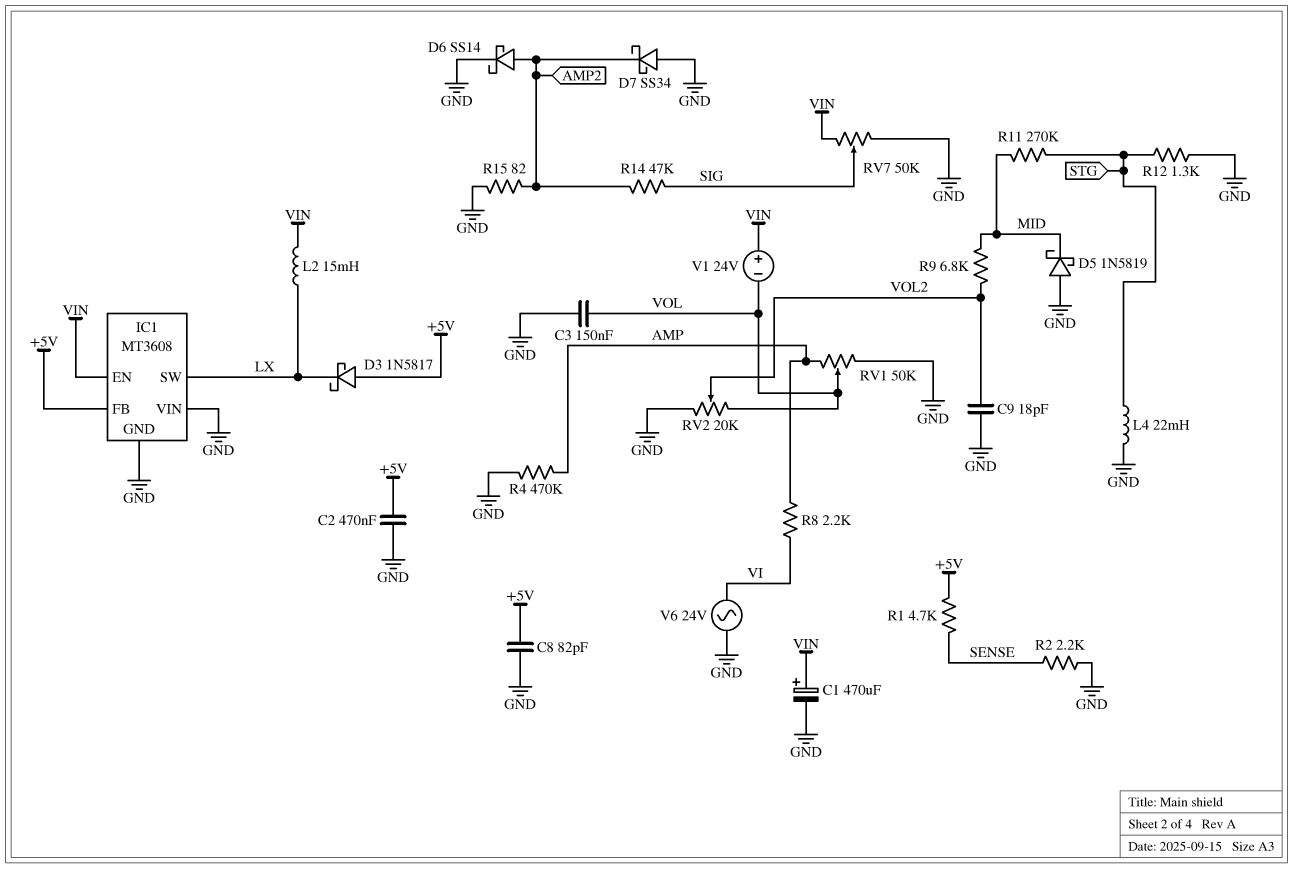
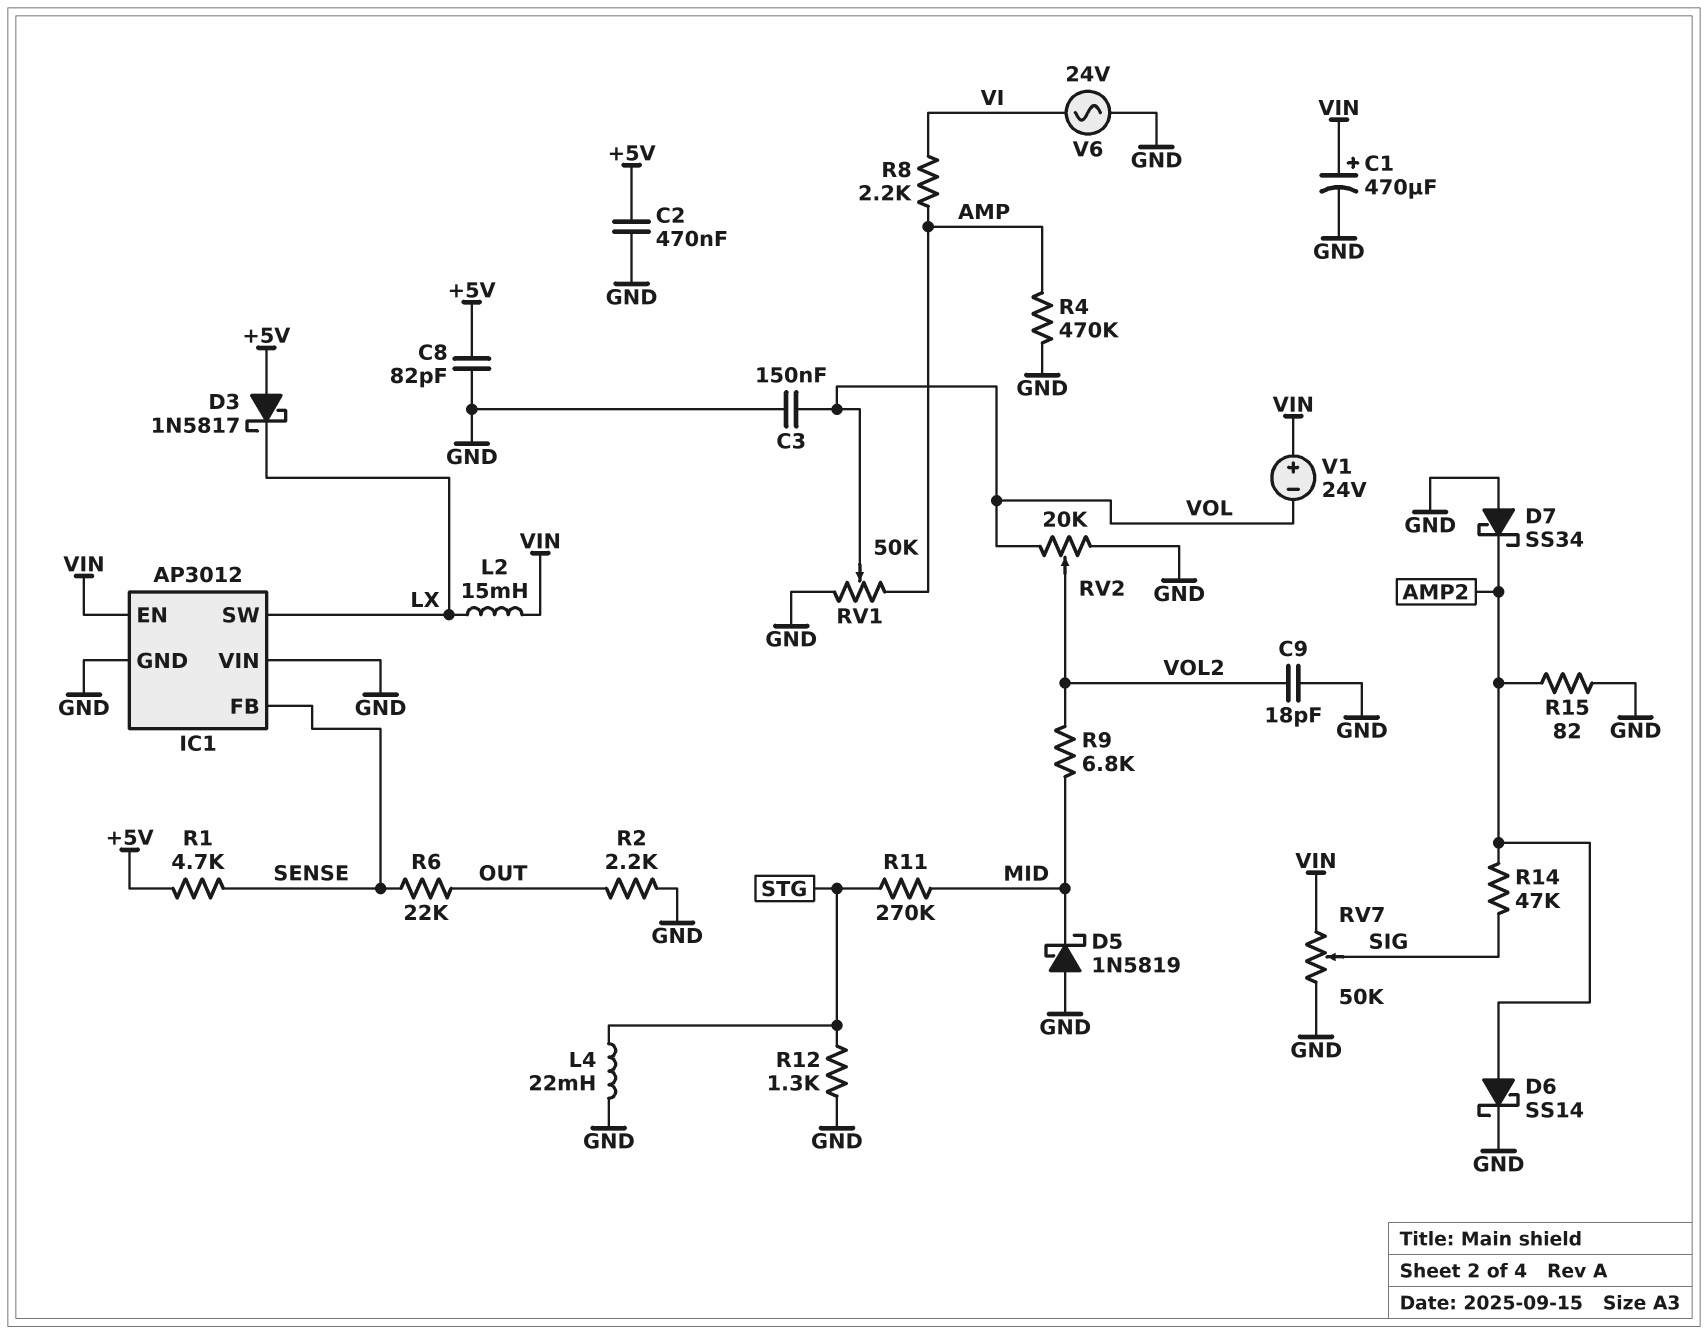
IC1: MT3608 -> AP3012
IC1 pin FB: +5V -> SENSE
R2: 2.2k (GND, SENSE) -> 2.2k (GND, OUT)
R6: none -> 22k (OUT, SENSE)

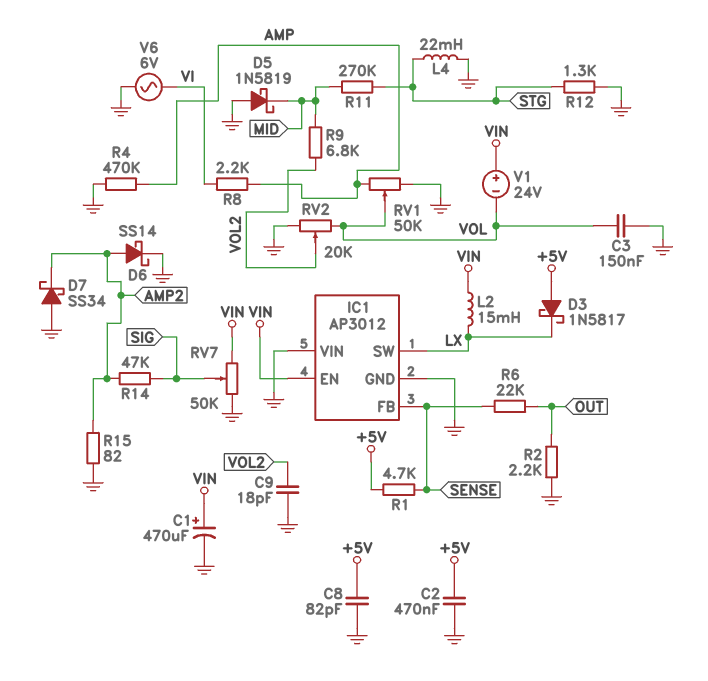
V6: AC 24V (GND, VI) -> AC 6V (GND, VI)

